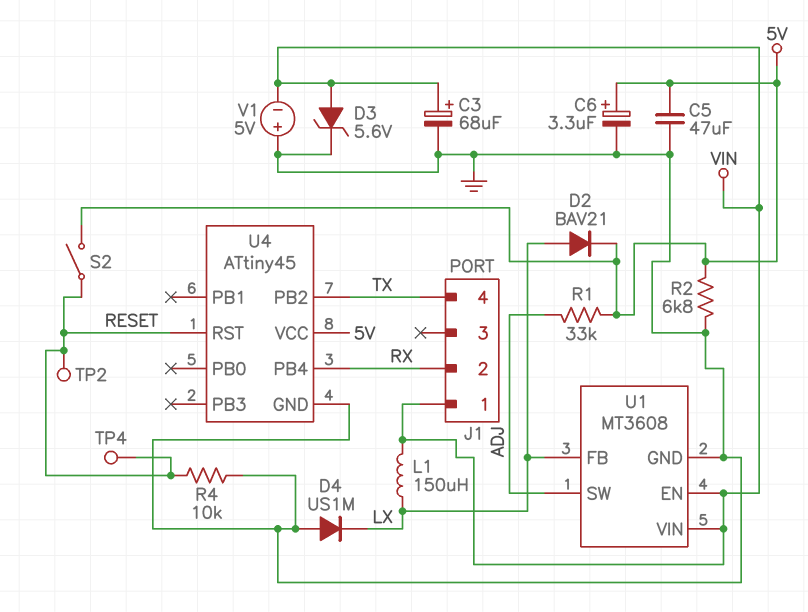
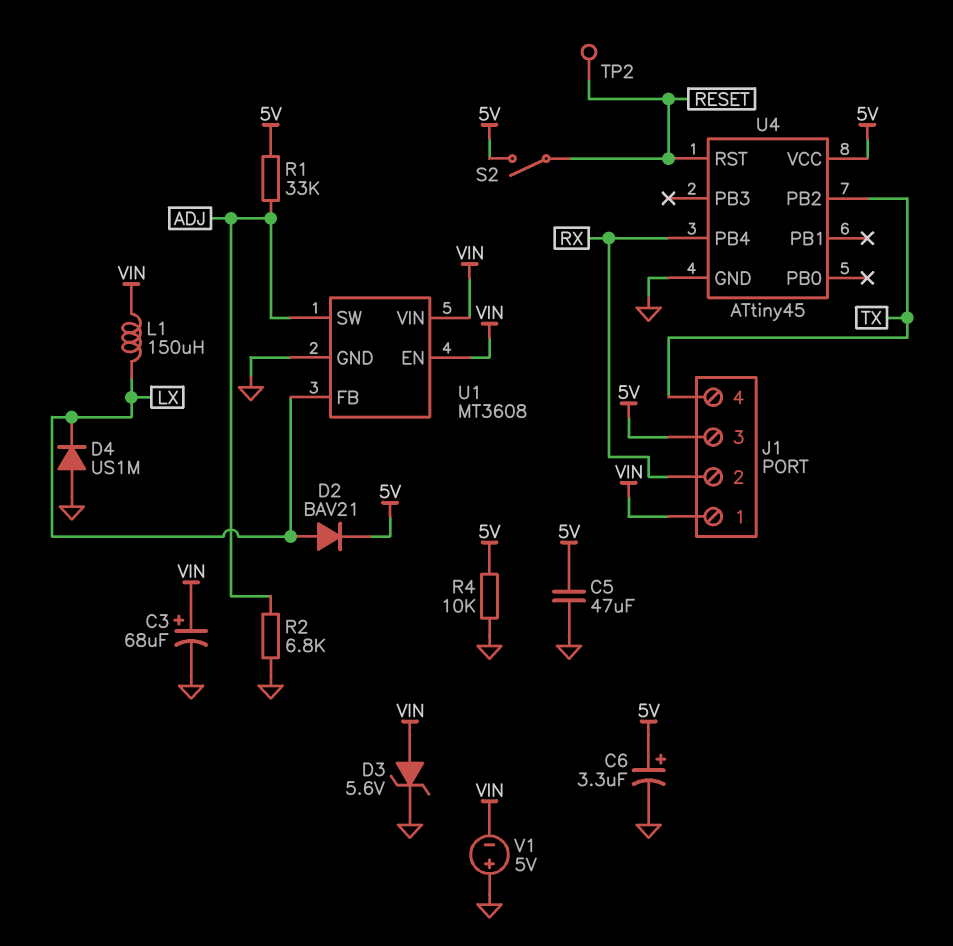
J1 pin 3: none -> 5V
R2: 6.8k (5V, GND) -> 6.8k (ADJ, GND)
R4: 10k (GND, RESET) -> 10k (5V, GND)
TP4: test point (RESET) -> none

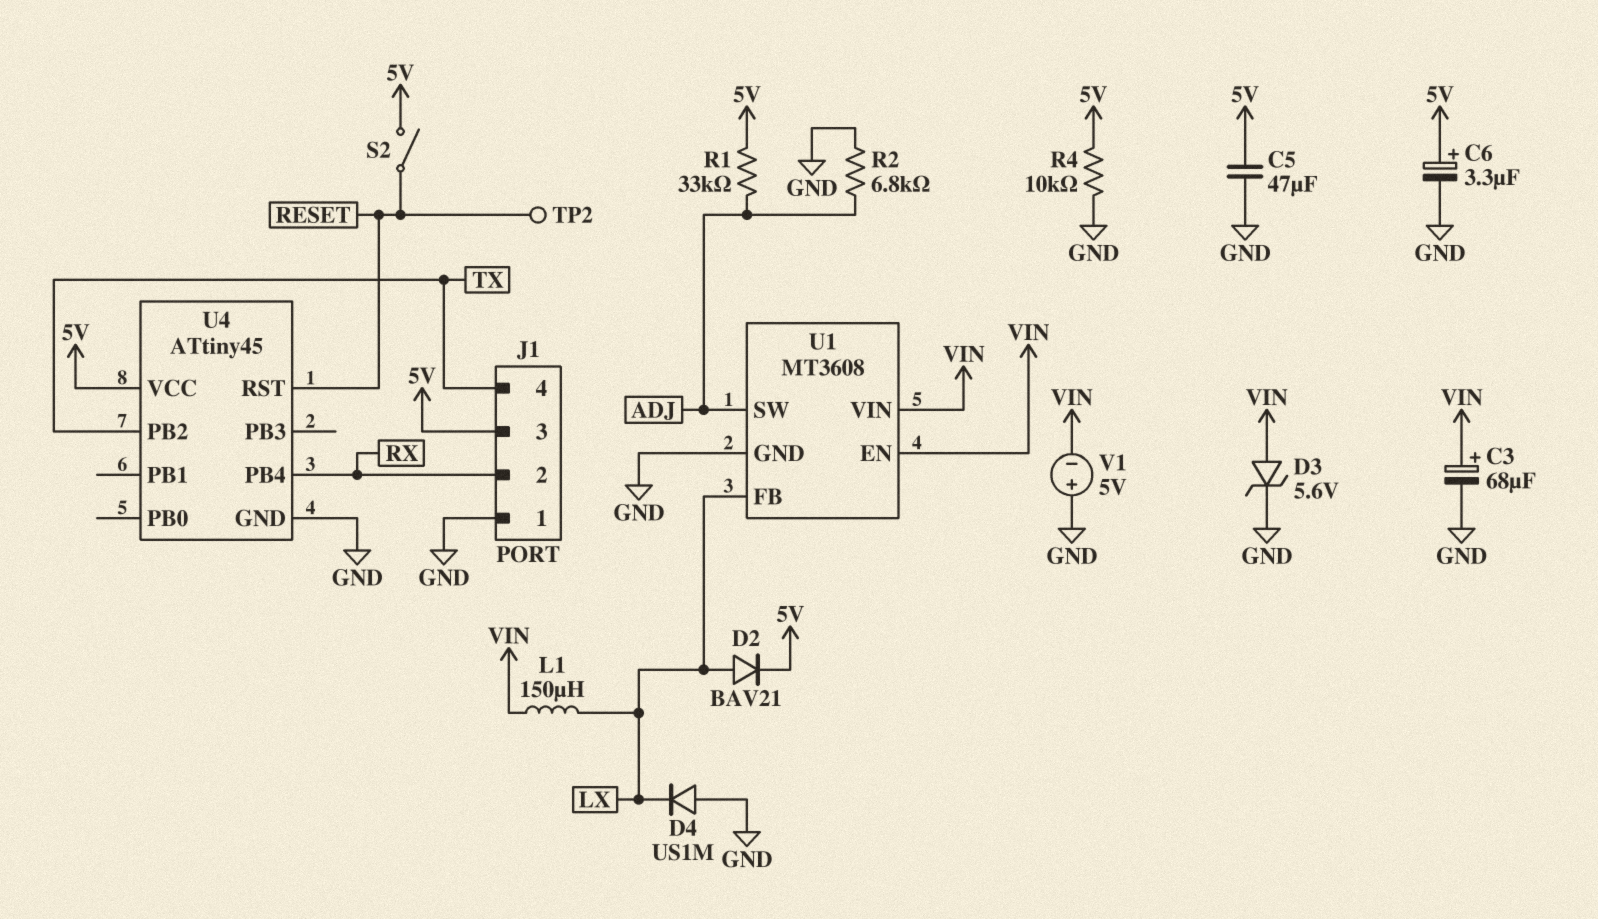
J1 pin 1: VIN -> GND

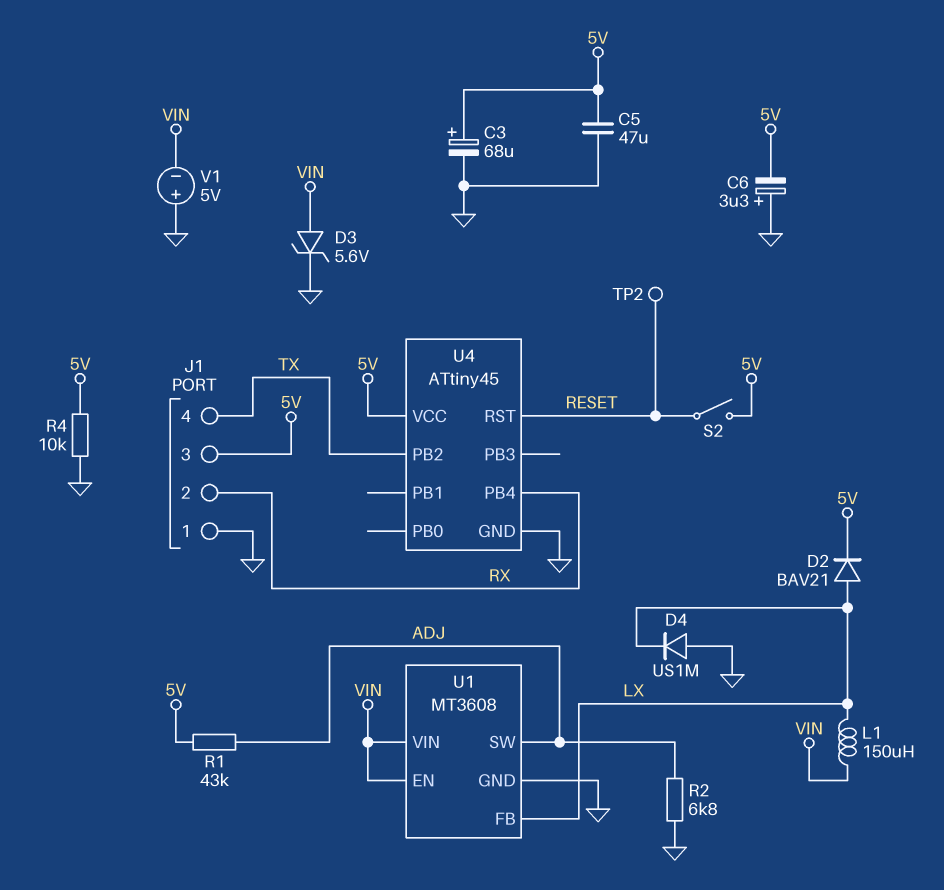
C3: 68uF (plus VIN, minus GND) -> 68uF (plus 5V, minus GND)
C6: 3.3uF (plus 5V, minus GND) -> 3.3uF (plus GND, minus 5V)
R1: 33k (5V, ADJ) -> 43k (5V, ADJ)

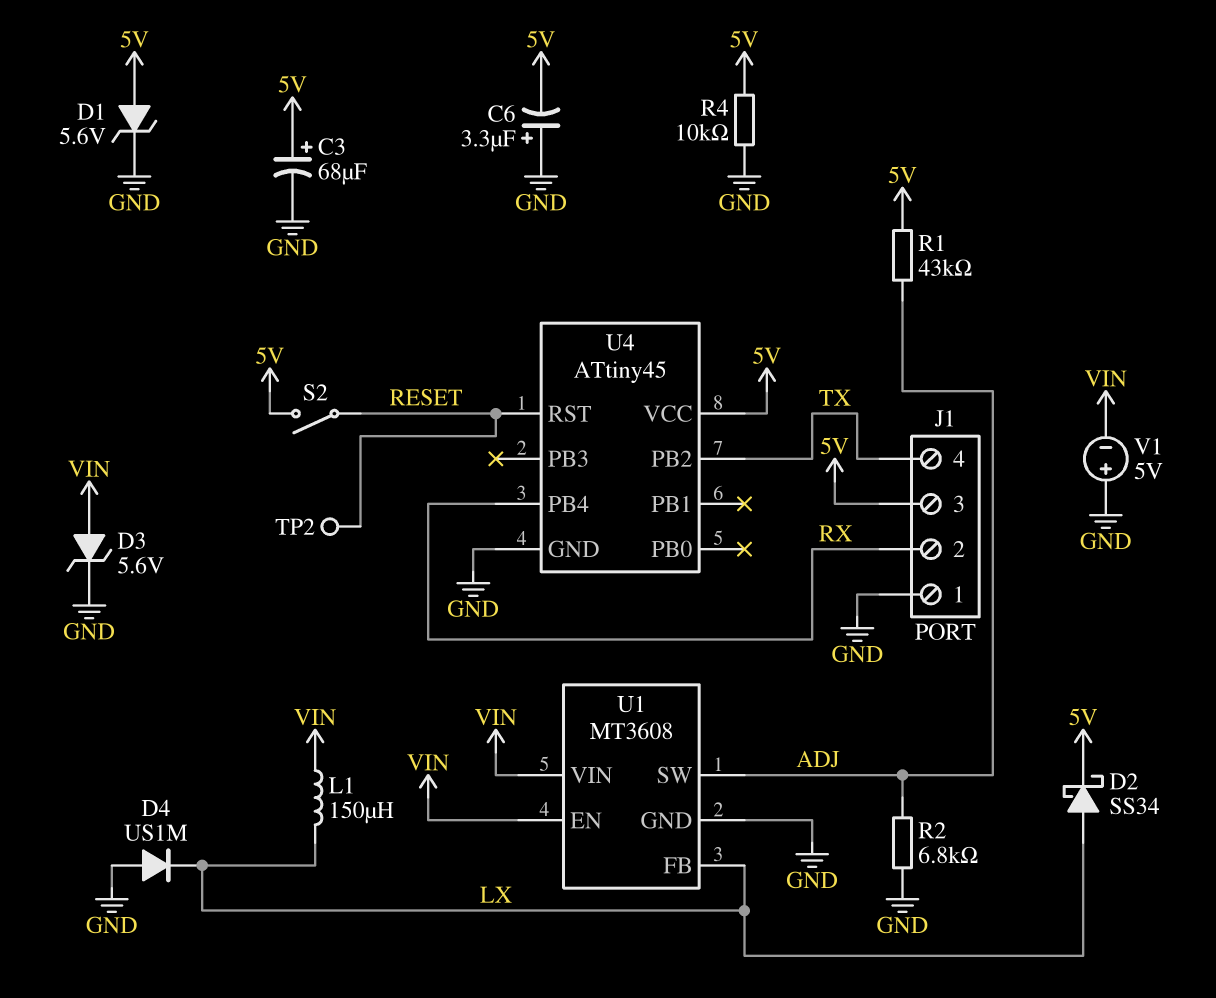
C5: 47uF (5V, GND) -> none
D1: none -> zener 5.6V (A 5V, K GND)
D2: diode BAV21 (A LX, K 5V) -> schottky SS34 (A LX, K 5V)

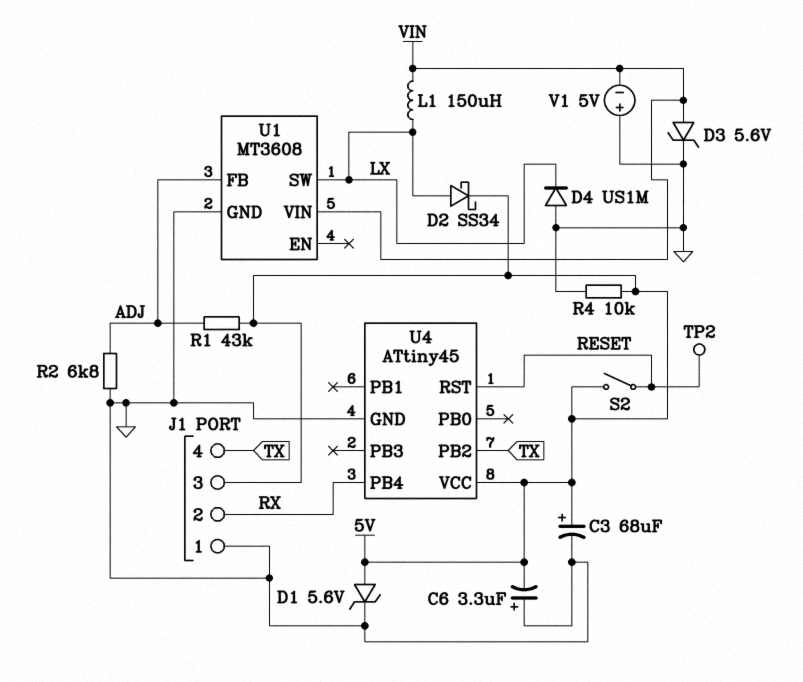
U1 pin EN: VIN -> none
U1 pin FB: LX -> ADJ
U1 pin SW: ADJ -> LX

